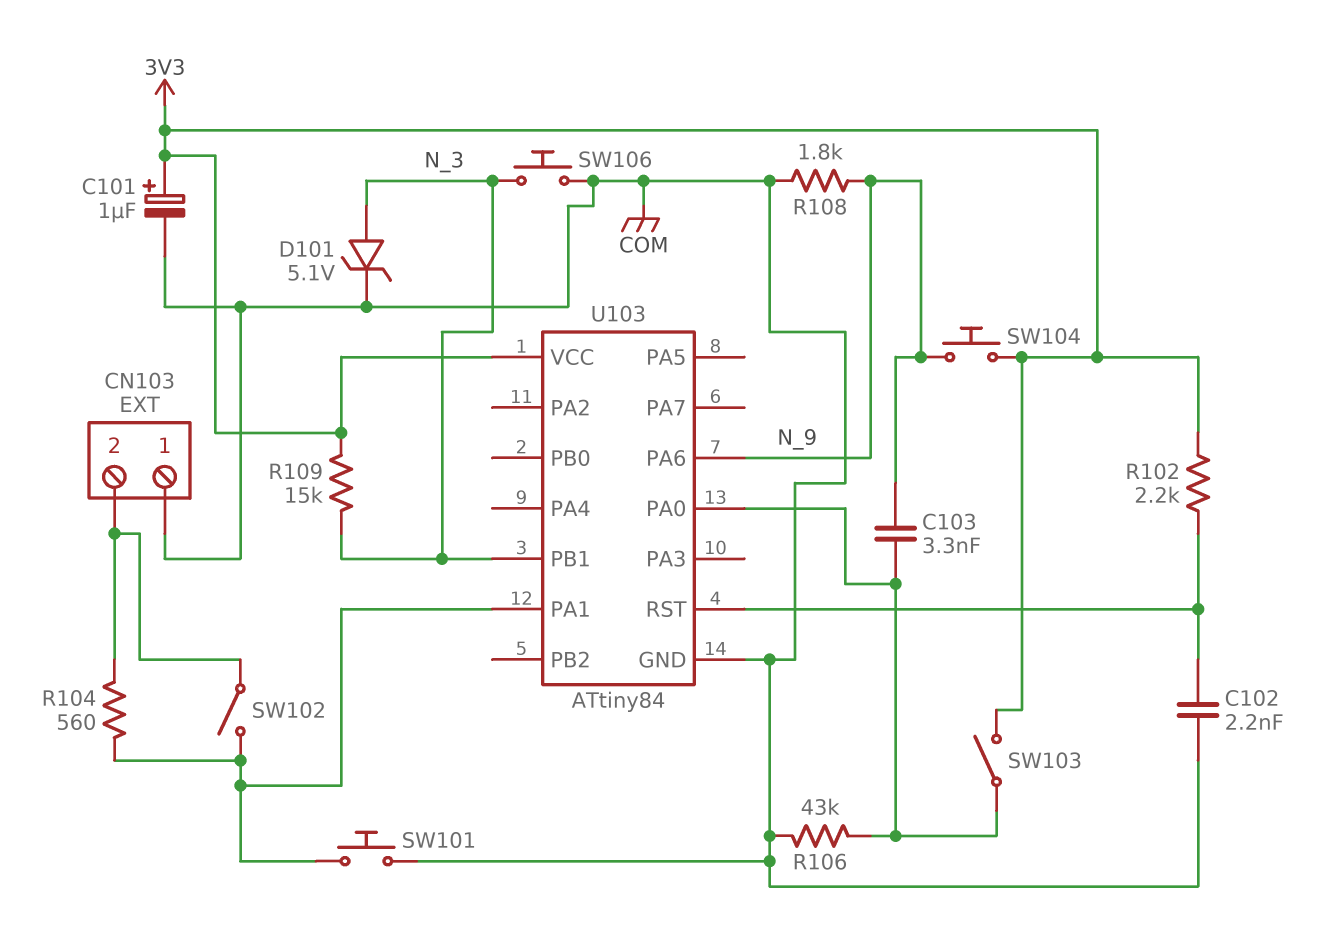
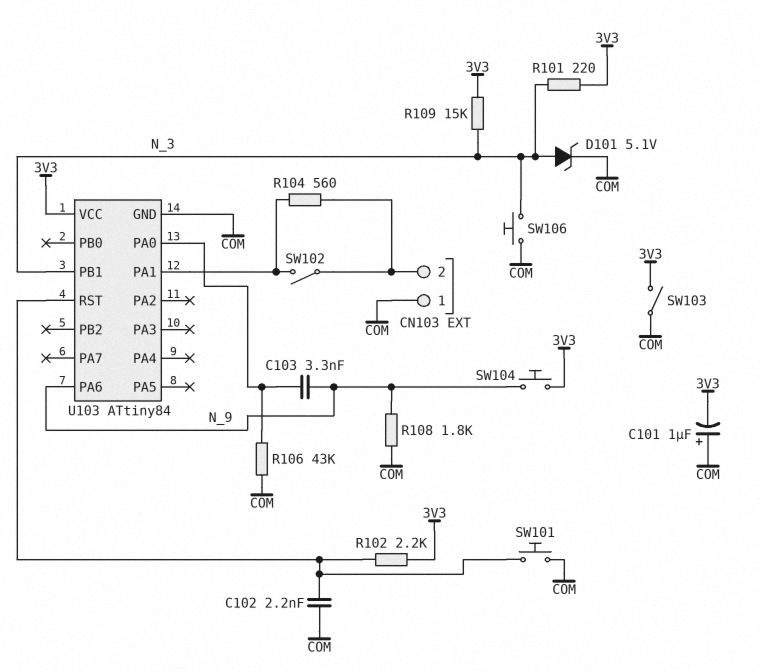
C101: 1uF (plus 3V3, minus COM) -> 1uF (plus COM, minus 3V3)
R101: none -> 220 (3V3, N_3)
SW101: button (COM, U103/PA1) -> button (COM, U103/RST)
SW103: switch (3V3, U103/PA0) -> switch (3V3, COM)

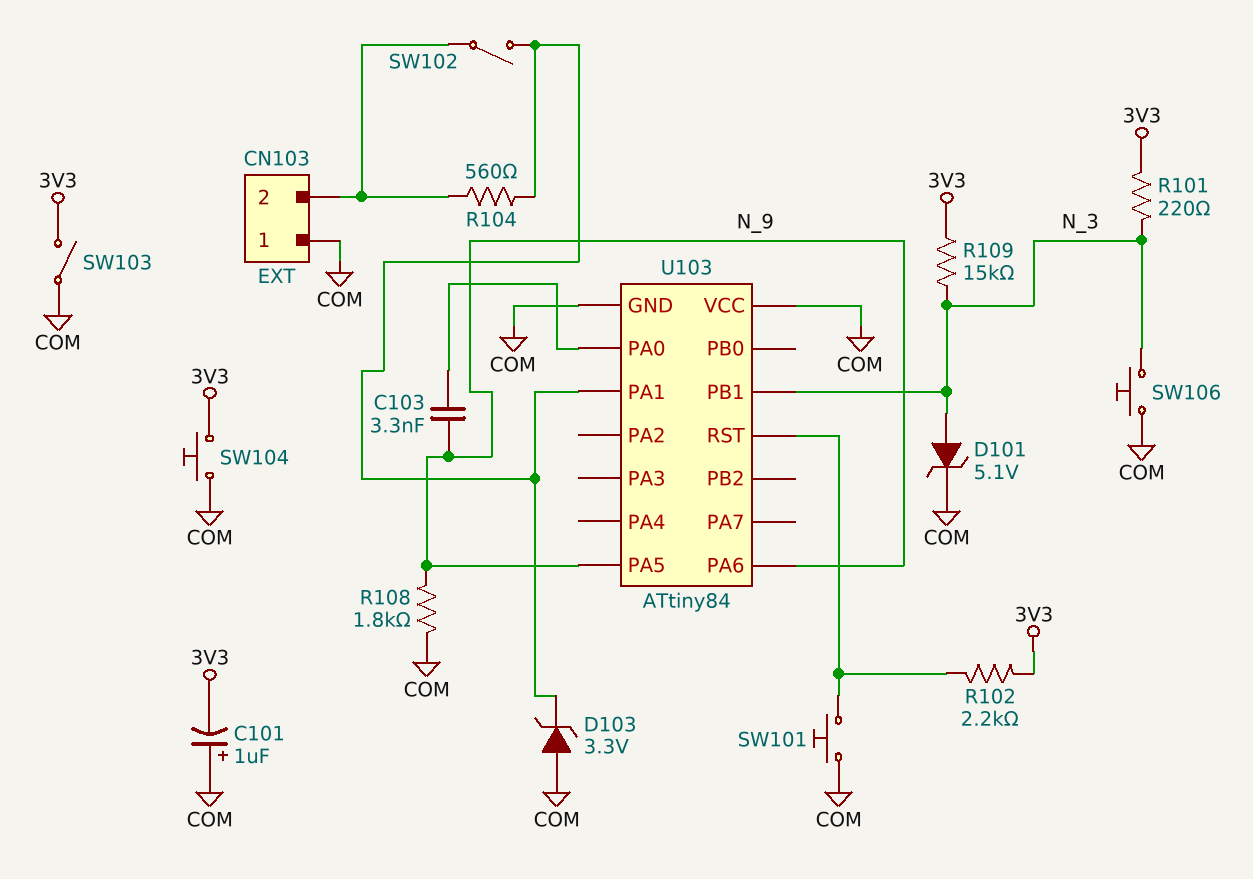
C102: 2.2nF (COM, U103/RST) -> none
D103: none -> zener 3.3V (A COM, K U103/PA1)
R106: 43k (COM, U103/PA0) -> none
SW104: button (3V3, N_9) -> button (3V3, COM)
U103 pin PA5: none -> N_9
U103 pin VCC: 3V3 -> COM

